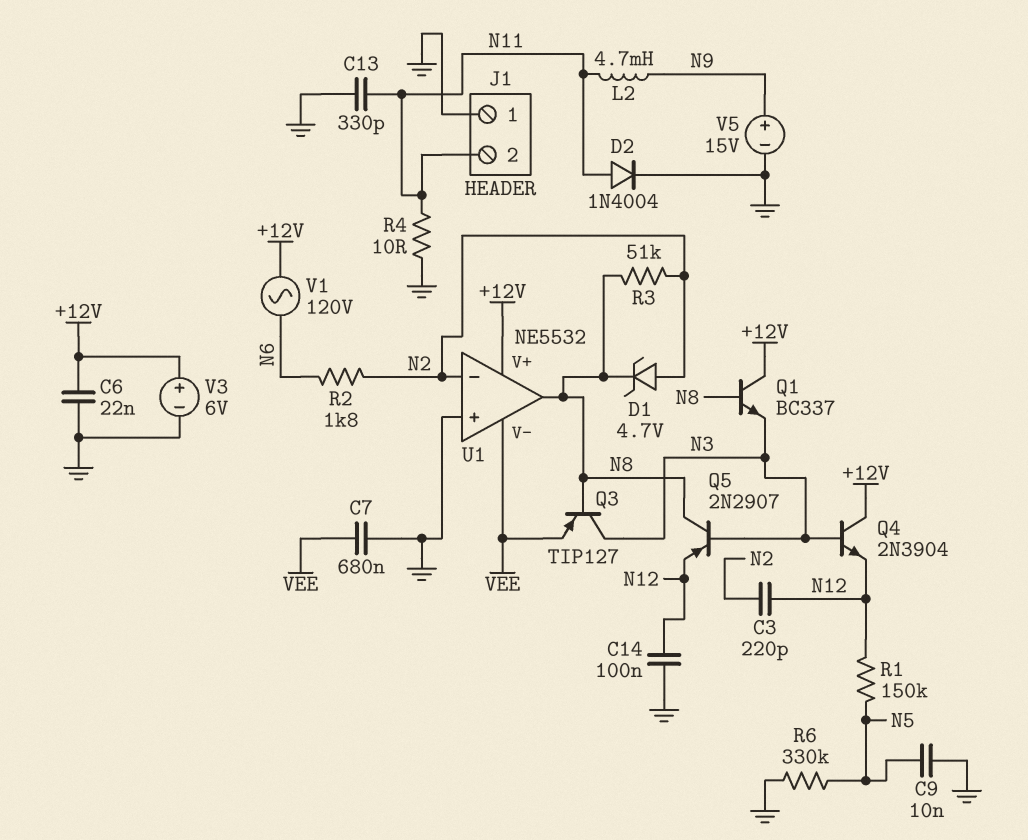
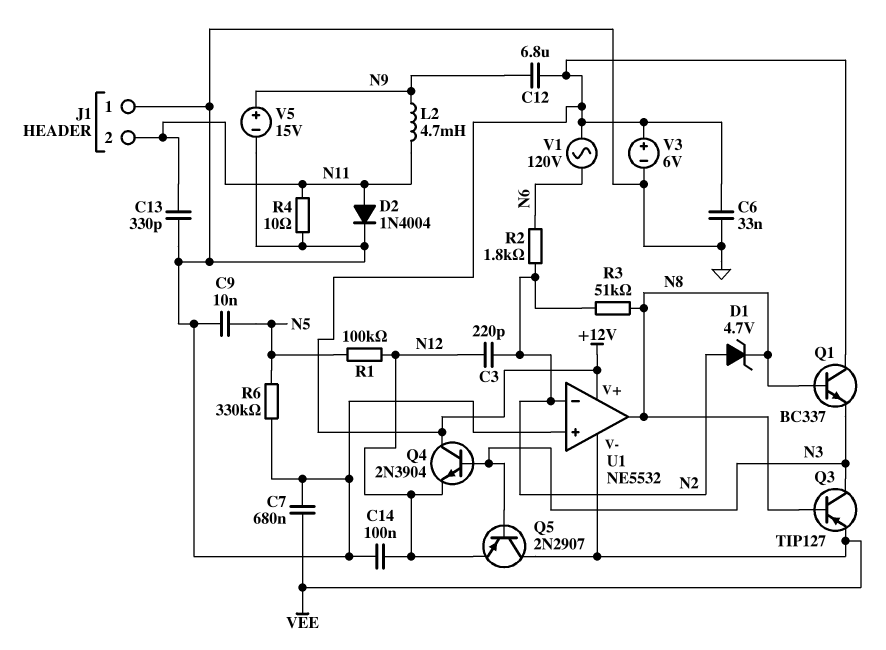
C6: 22nF (+12V, GND) -> 33nF (+12V, GND)
C12: none -> 6.8uF (+12V, N9)
Q5: PNP 2N2907 (B N3, C N8, E N12) -> PNP 2N2907 (B N3, C VEE, E N12)
R1: 150k (N5, N12) -> 100k (N5, N12)

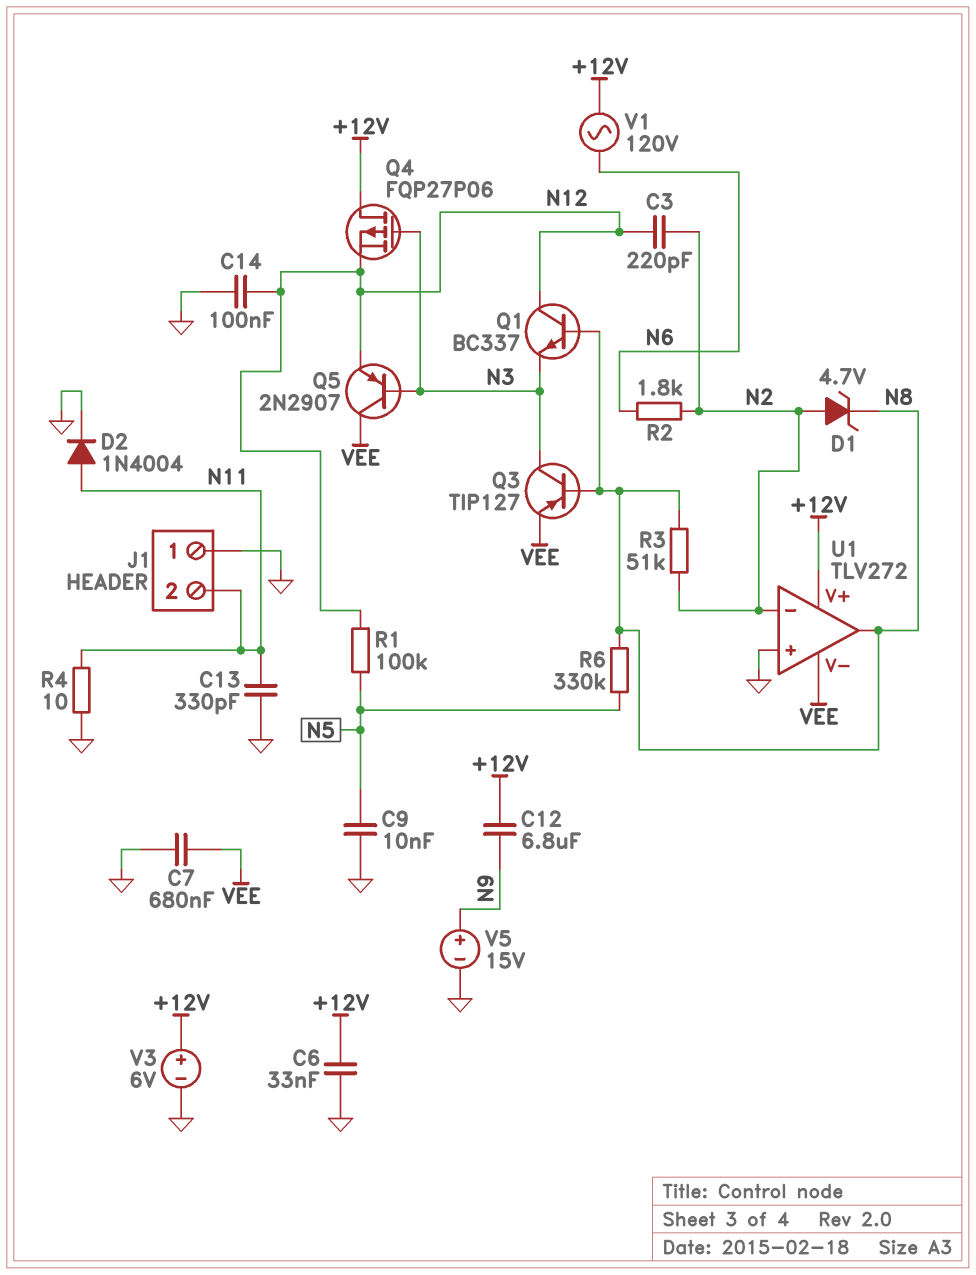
L2: 4.7mH (N9, N11) -> none
Q1: NPN BC337 (B N8, C +12V, E N3) -> NPN BC337 (B N8, C N12, E N3)
Q4: NPN 2N3904 (B N3, C +12V, E N12) -> PMOS FQP27P06 (G N3, D +12V, S N12)
R6: 330k (GND, N5) -> 330k (N5, N8)
U1: NE5532 -> TLV272

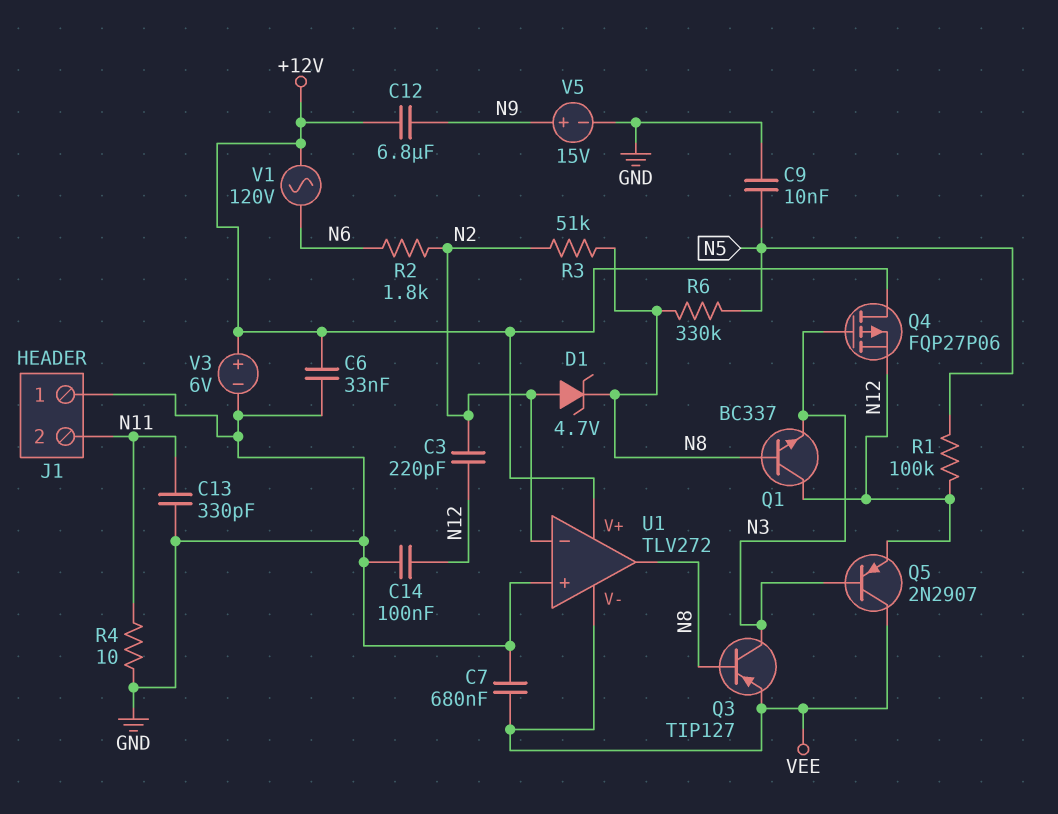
D2: diode 1N4004 (A N11, K GND) -> none

